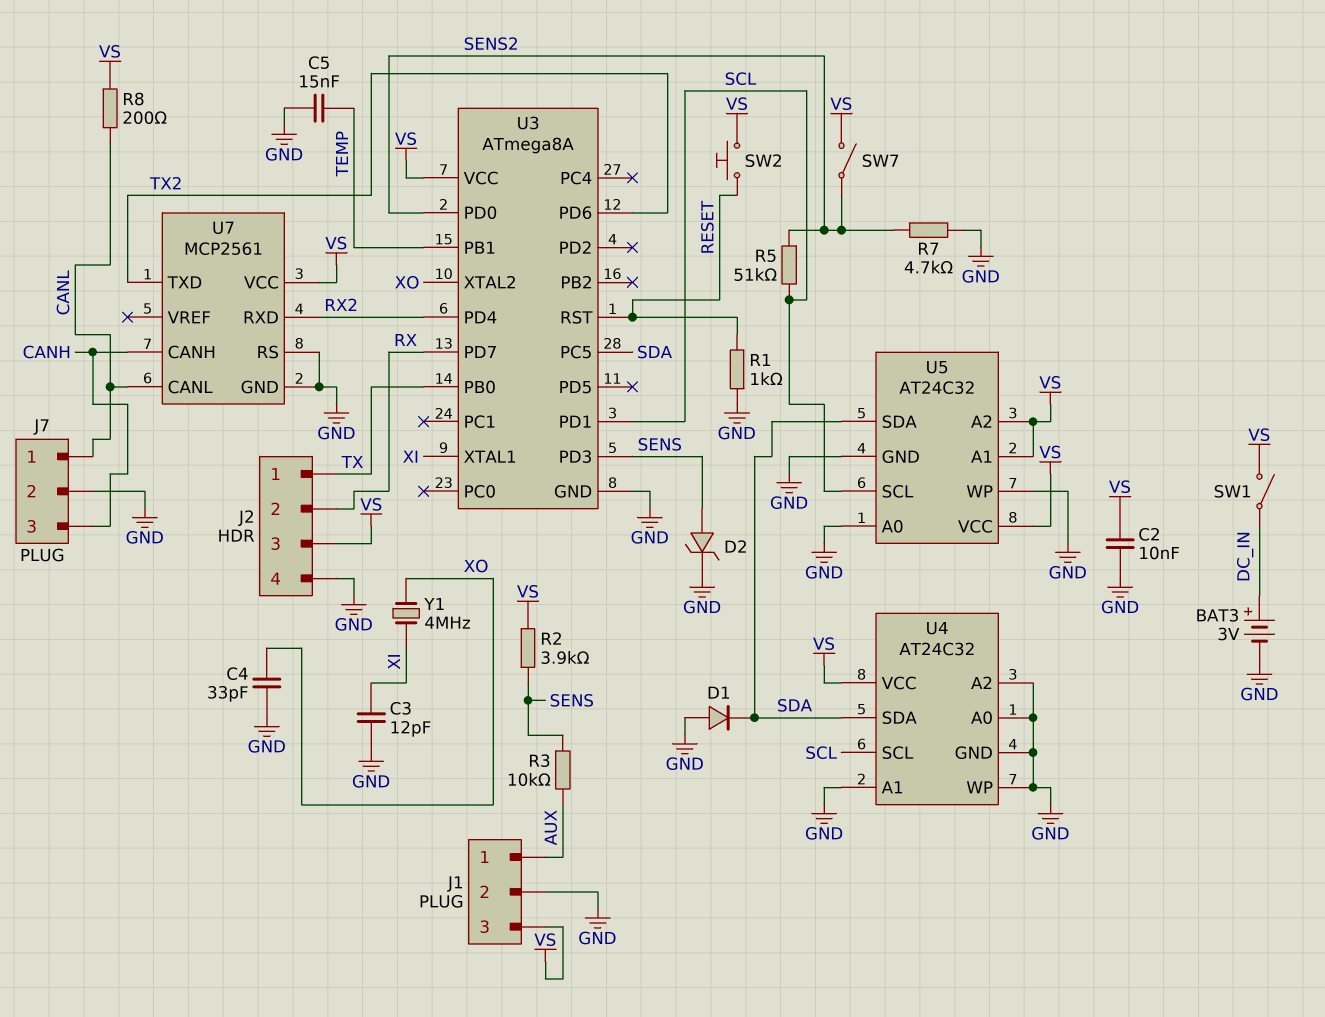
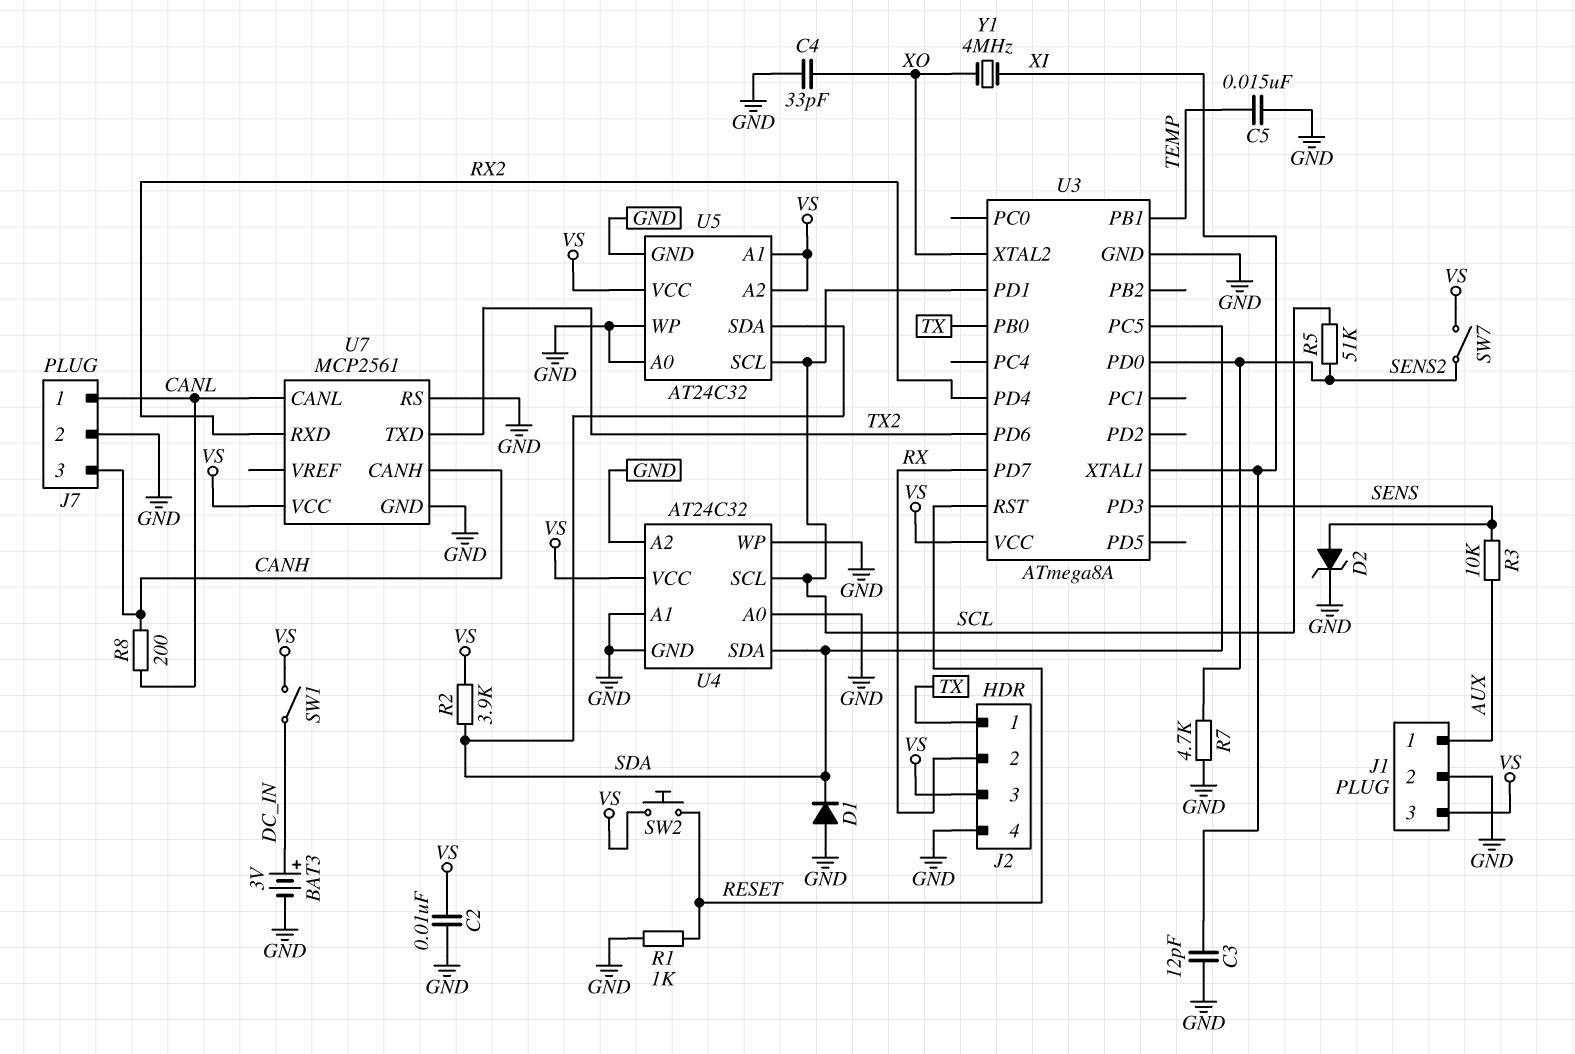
R2: 3.9k (SENS, VS) -> 3.9k (SDA, VS)
R8: 200 (CANL, VS) -> 200 (CANH, CANL)

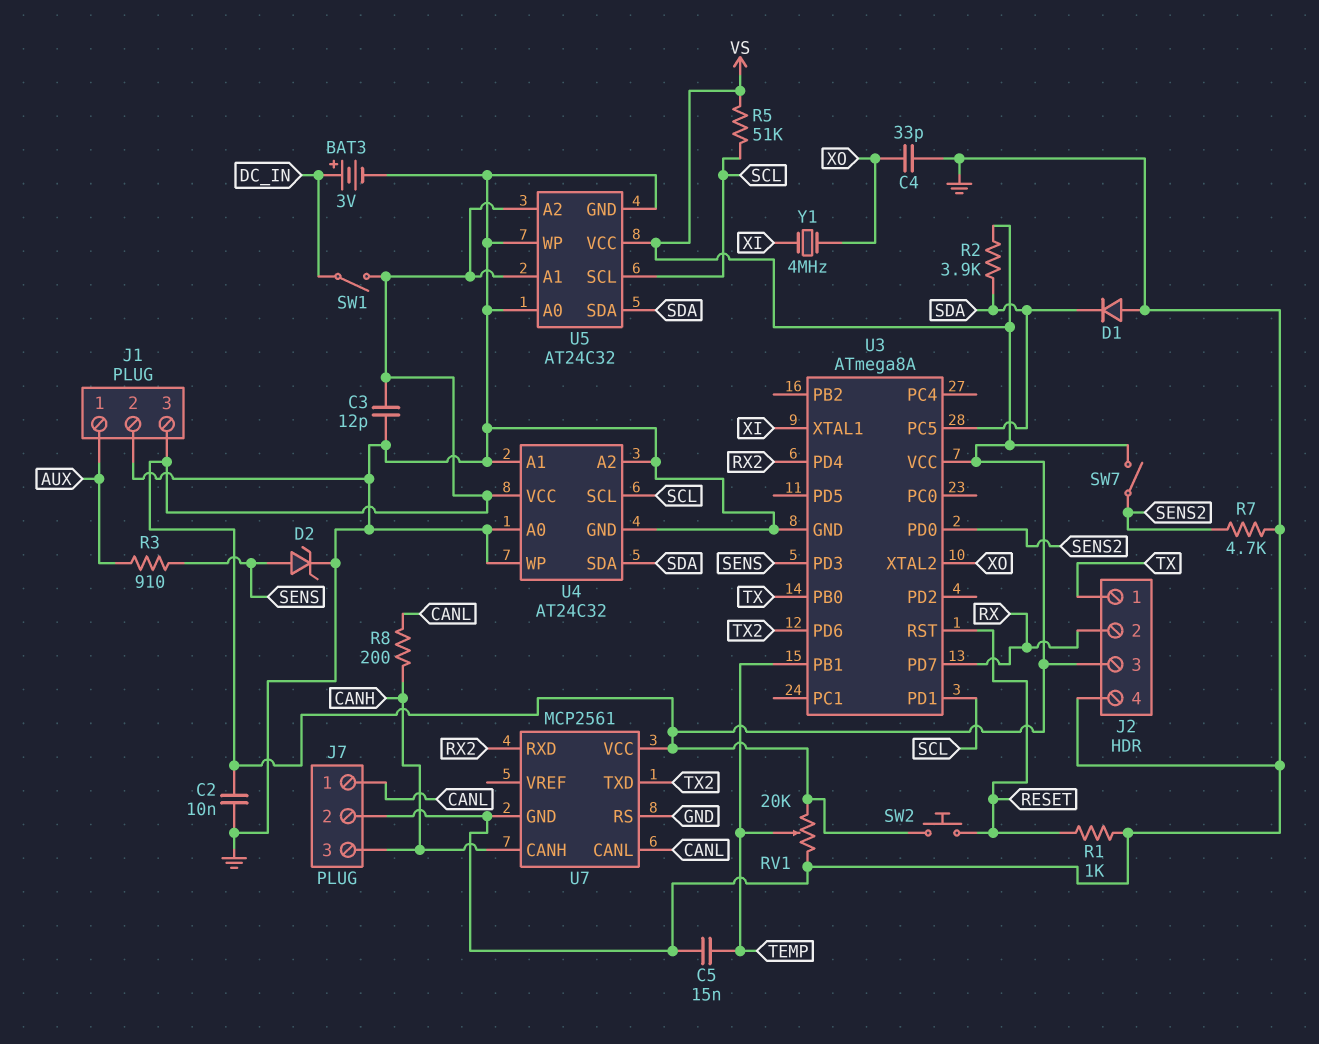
C3: 12pF (GND, XI) -> 12pF (GND, VS)
R3: 10k (AUX, SENS) -> 910 (AUX, SENS)
R5: 51k (SCL, SENS2) -> 51k (SCL, VS)
RV1: none -> 20k (GND, VS, wiper TEMP)

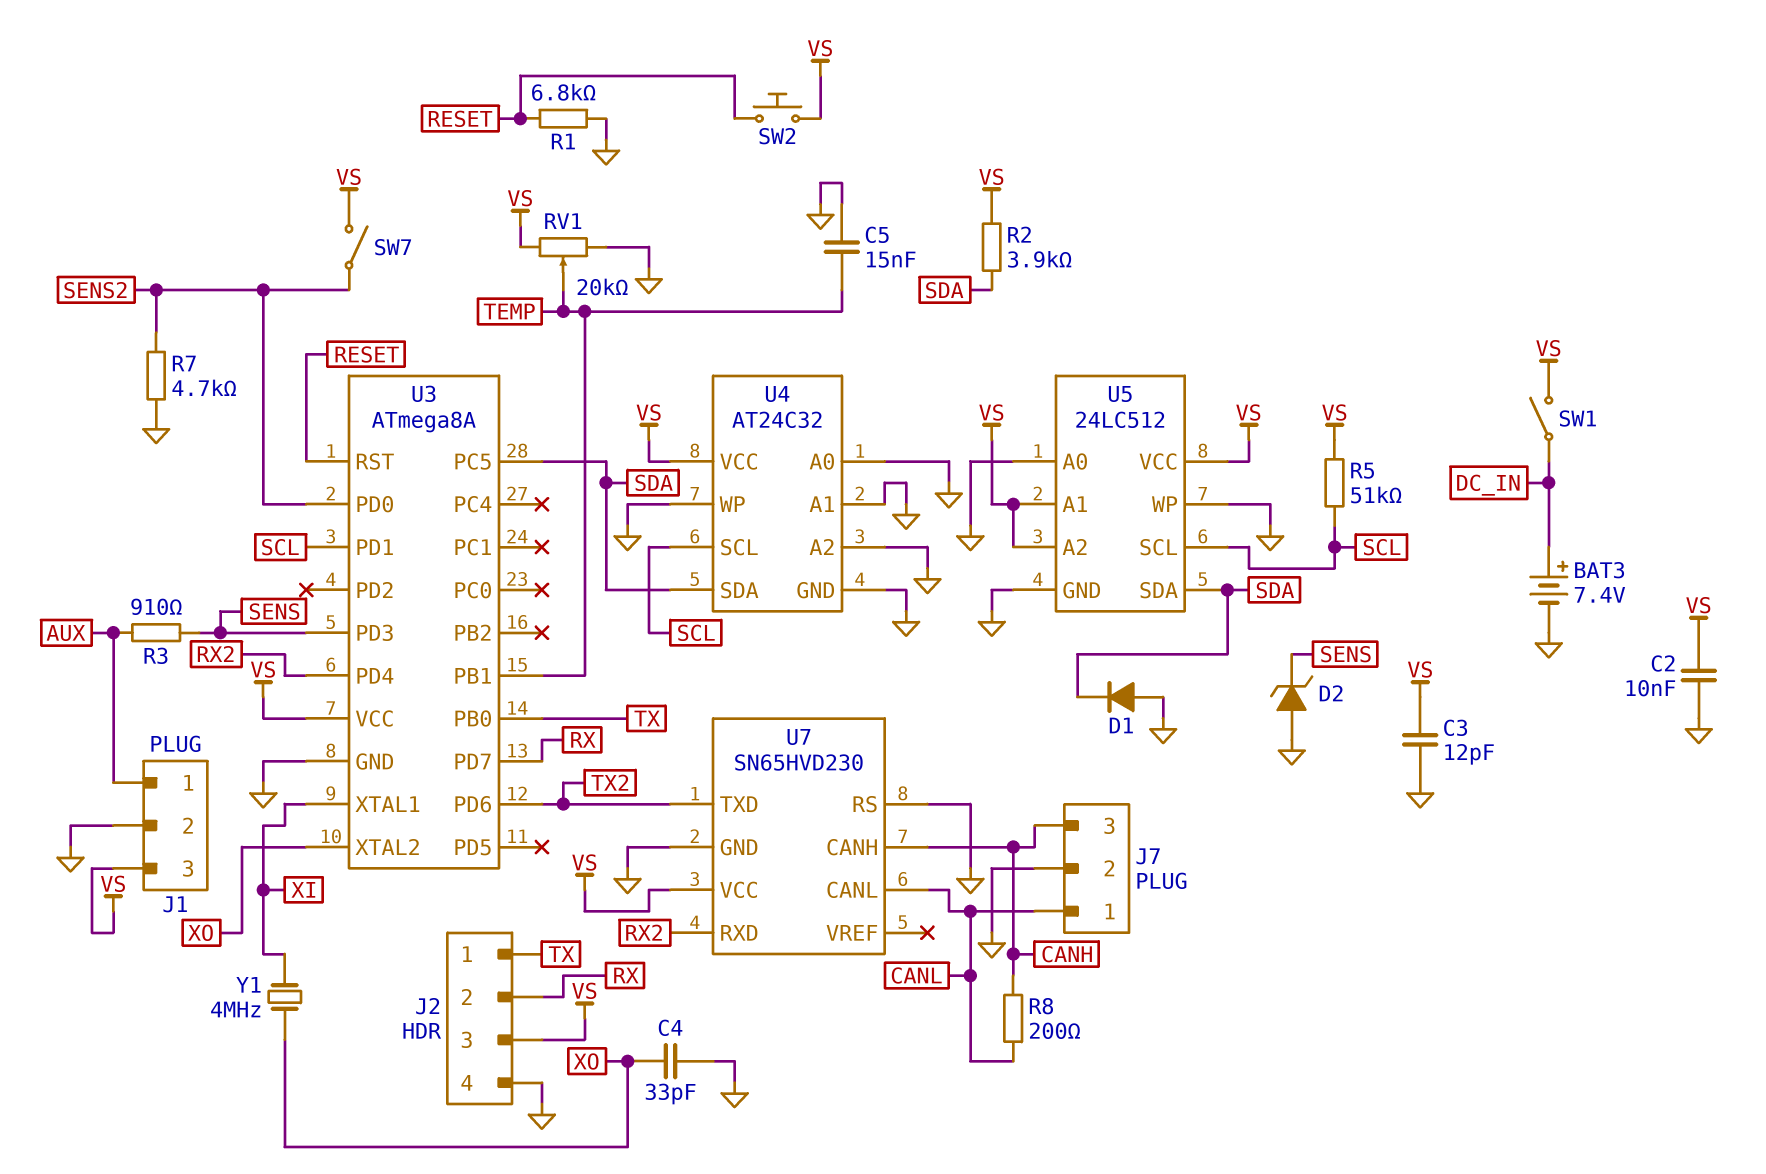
BAT3: 3V (plus DC_IN, minus GND) -> 7.4V (plus DC_IN, minus GND)
D2: zener (A SENS, K GND) -> zener (A GND, K SENS)
R1: 1k (GND, RESET) -> 6.8k (GND, RESET)
U5: AT24C32 -> 24LC512
U7: MCP2561 -> SN65HVD230

